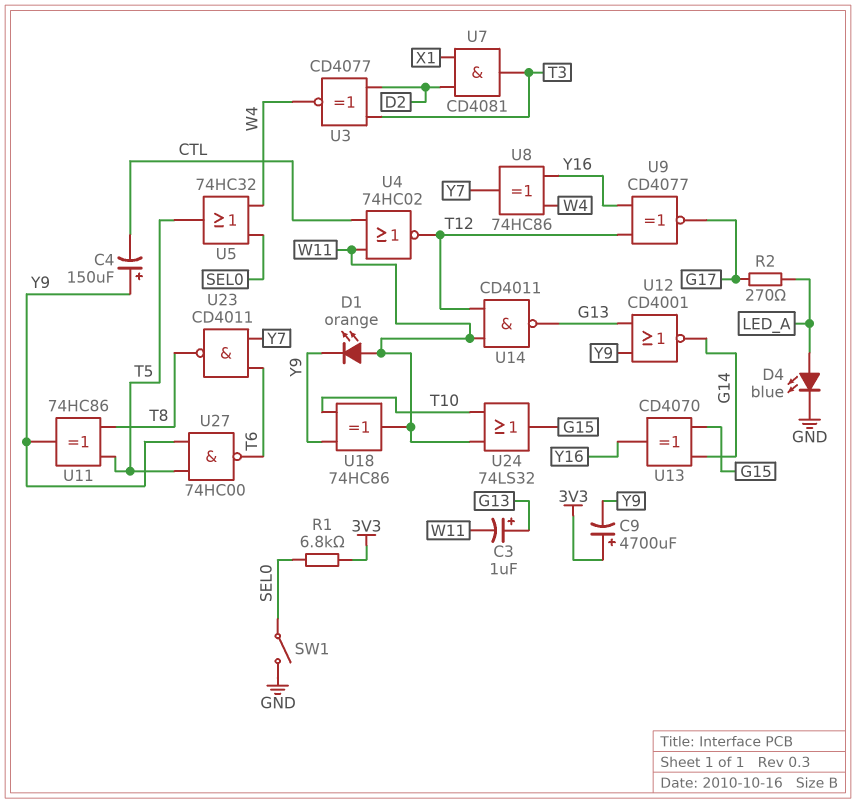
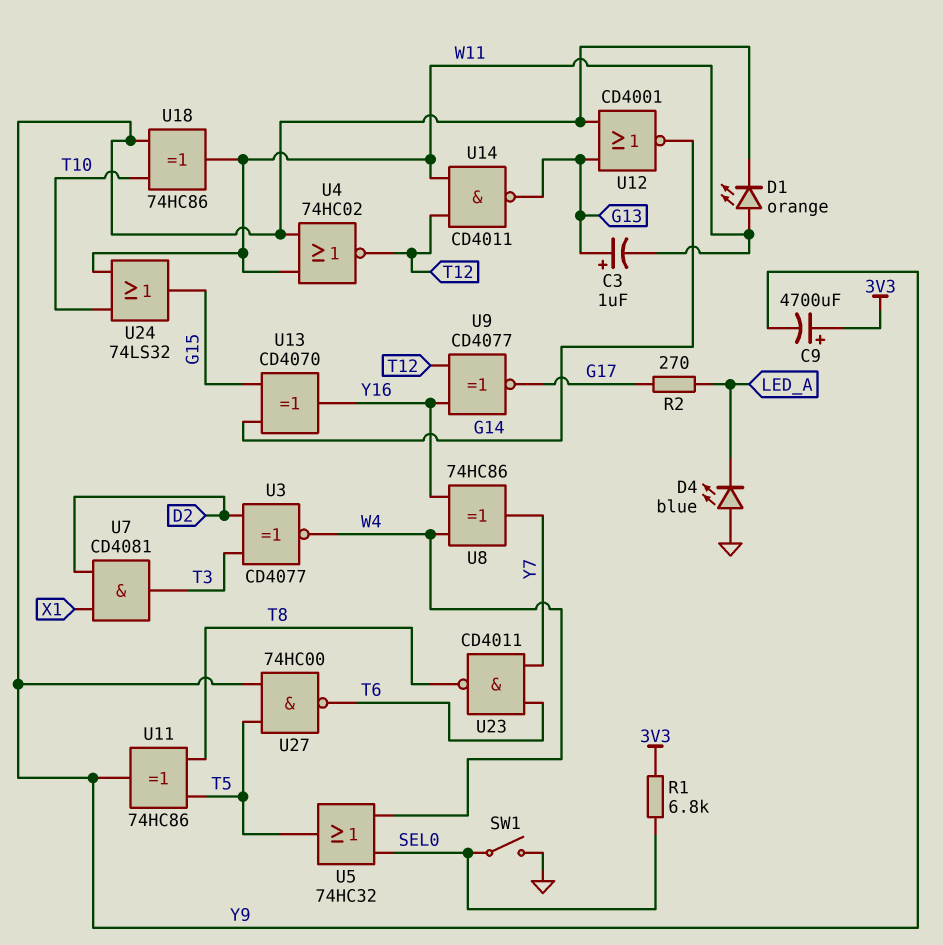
C4: 150uF (plus Y9, minus CTL) -> none
D4: LED blue (A LED_A, K GND) -> LED blue (A GND, K LED_A)
U4: NOR 74HC02 (in CTL, in W11, out T12) -> NOR 74HC02 (in W11, in Y9, out T12)

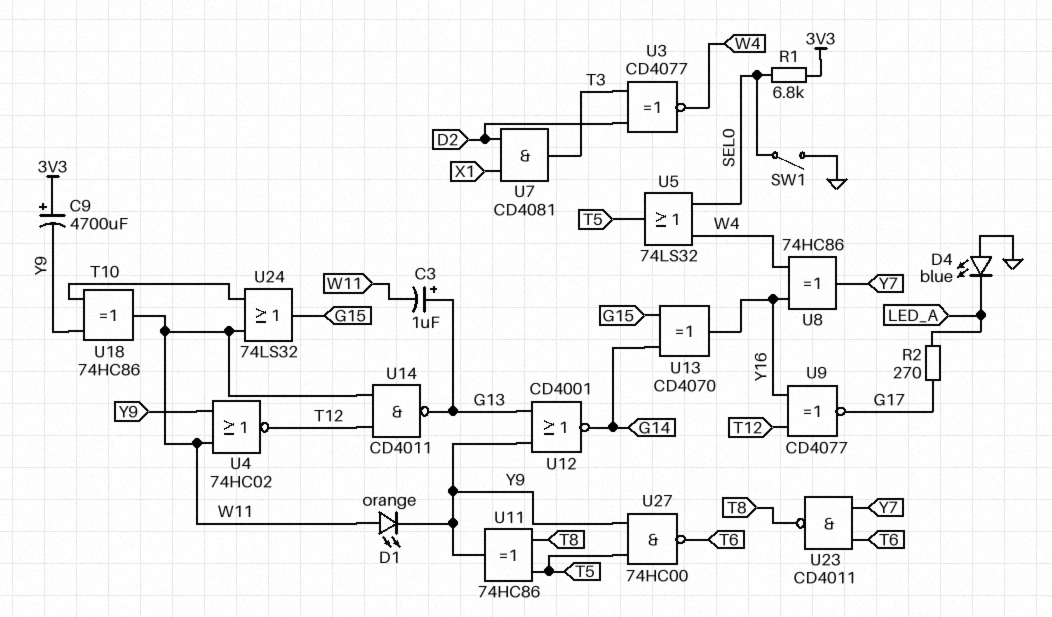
U5: OR 74HC32 (in SEL0, in W4, out T5) -> OR 74LS32 (in SEL0, in W4, out T5)

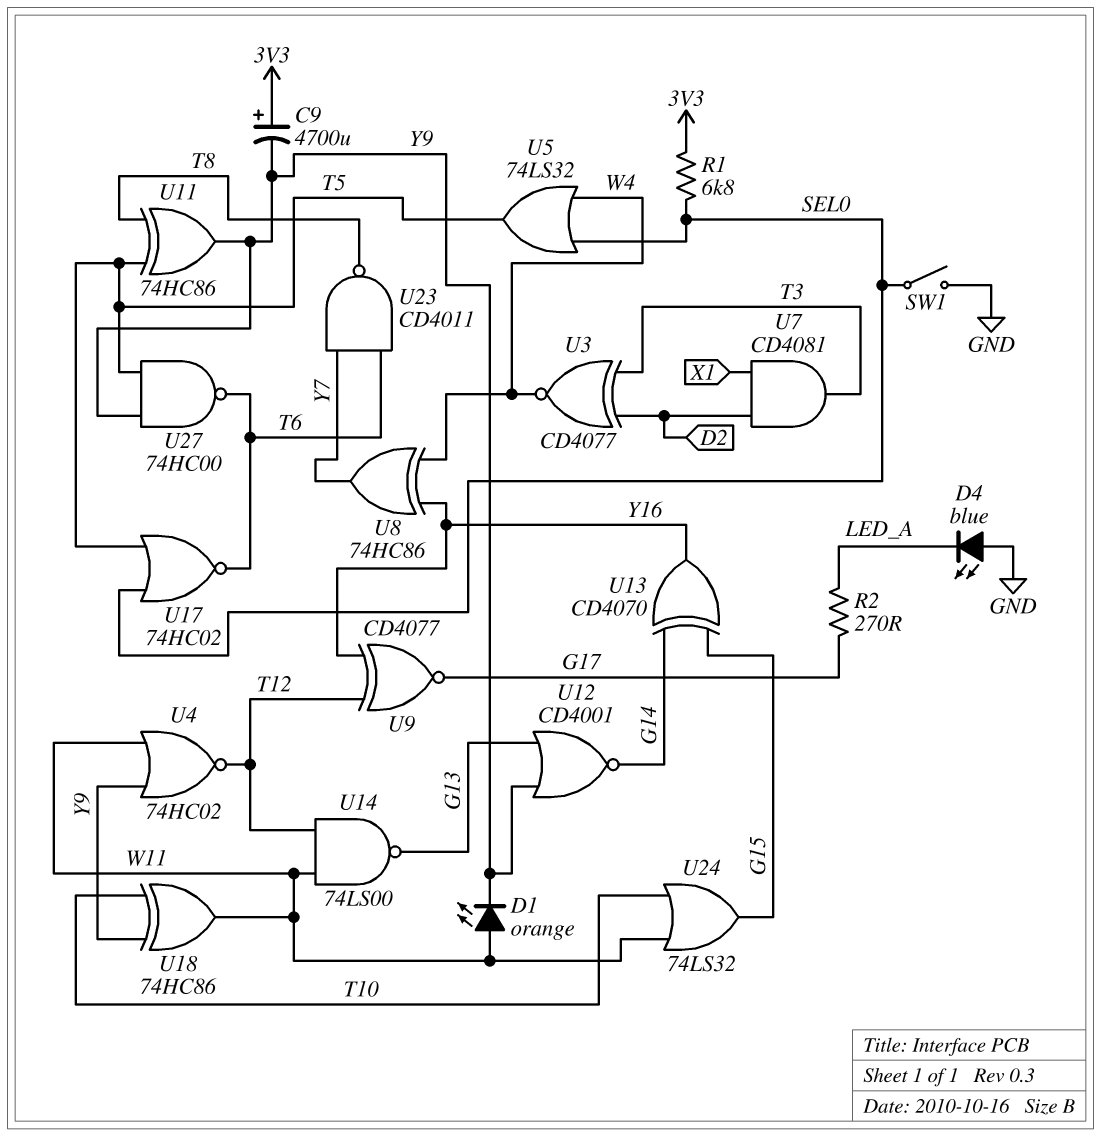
C3: 1uF (plus G13, minus W11) -> none
U14: NAND CD4011 (in T12, in W11, out G13) -> NAND 74LS00 (in T12, in W11, out G13)
U17: none -> NOR 74HC02 (in SEL0, in T5, out T6)

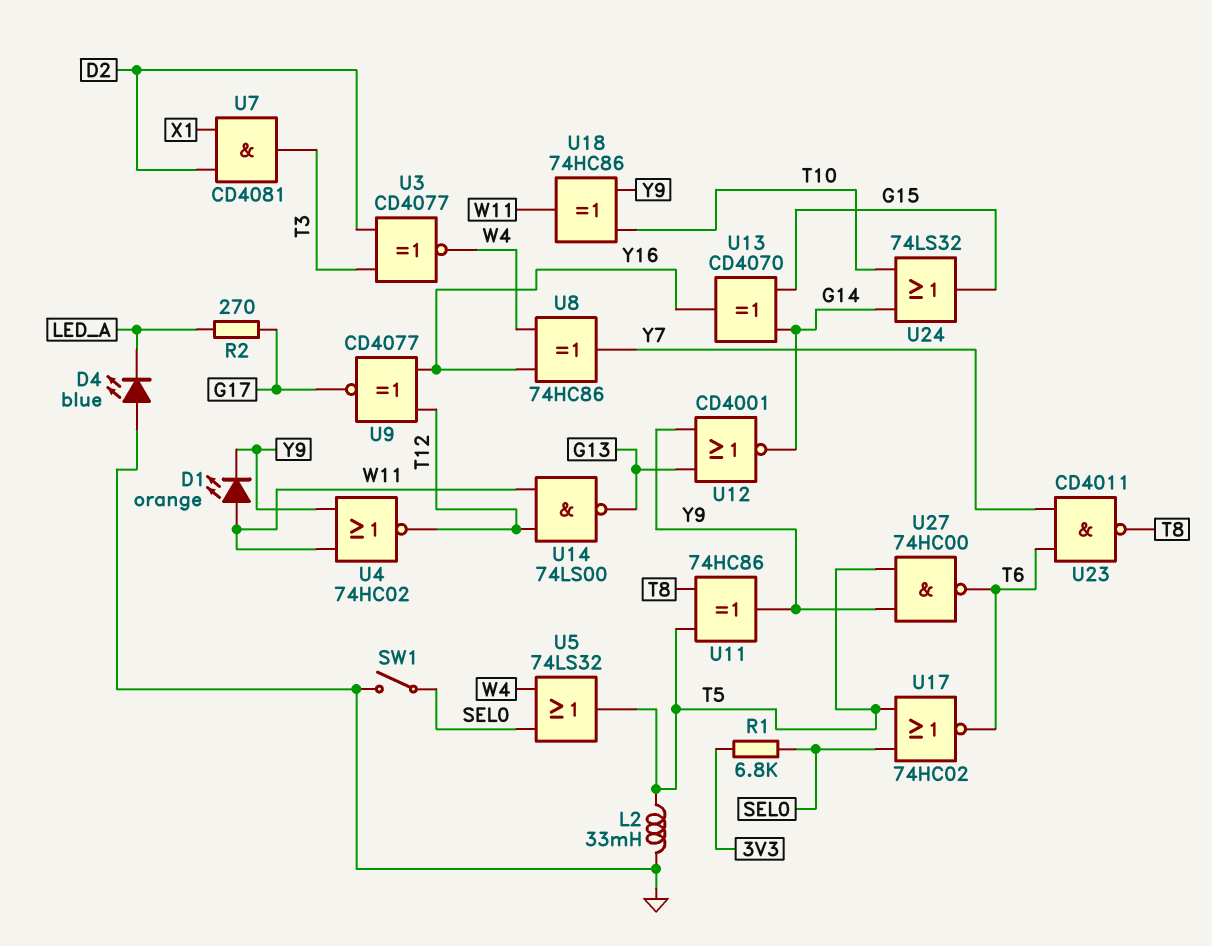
C9: 4700uF (plus 3V3, minus Y9) -> none
L2: none -> 33mH (GND, T5)
U24: OR 74LS32 (in T10, in W11, out G15) -> OR 74LS32 (in G14, in T10, out G15)

